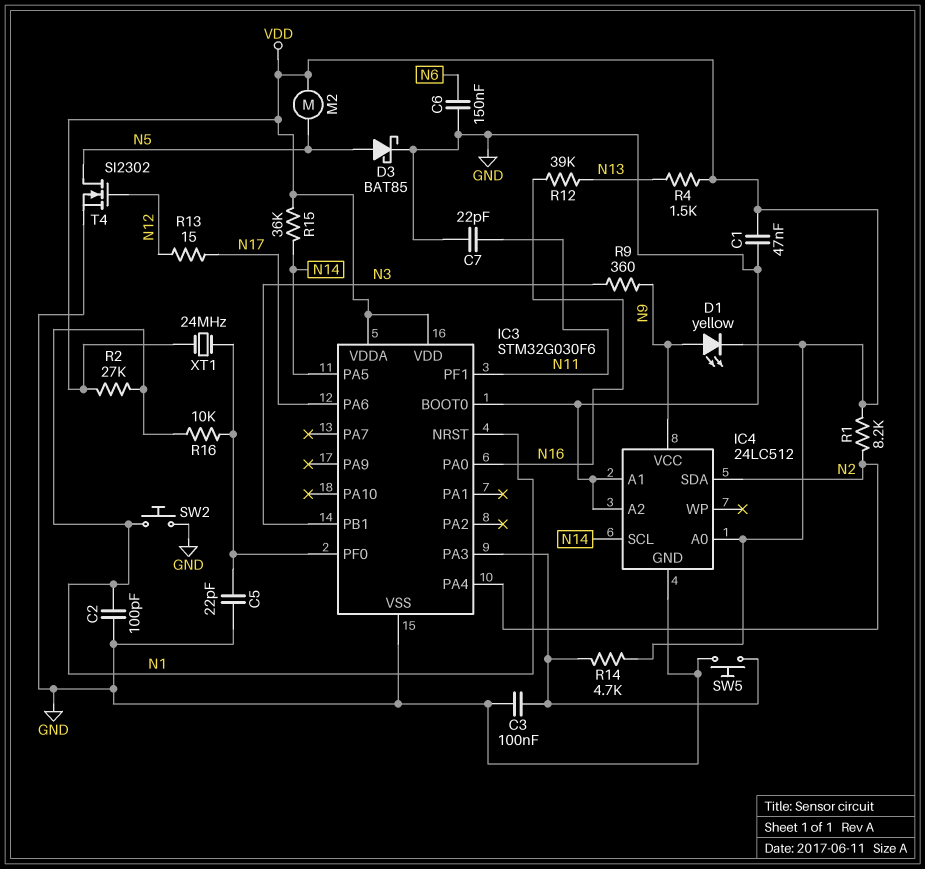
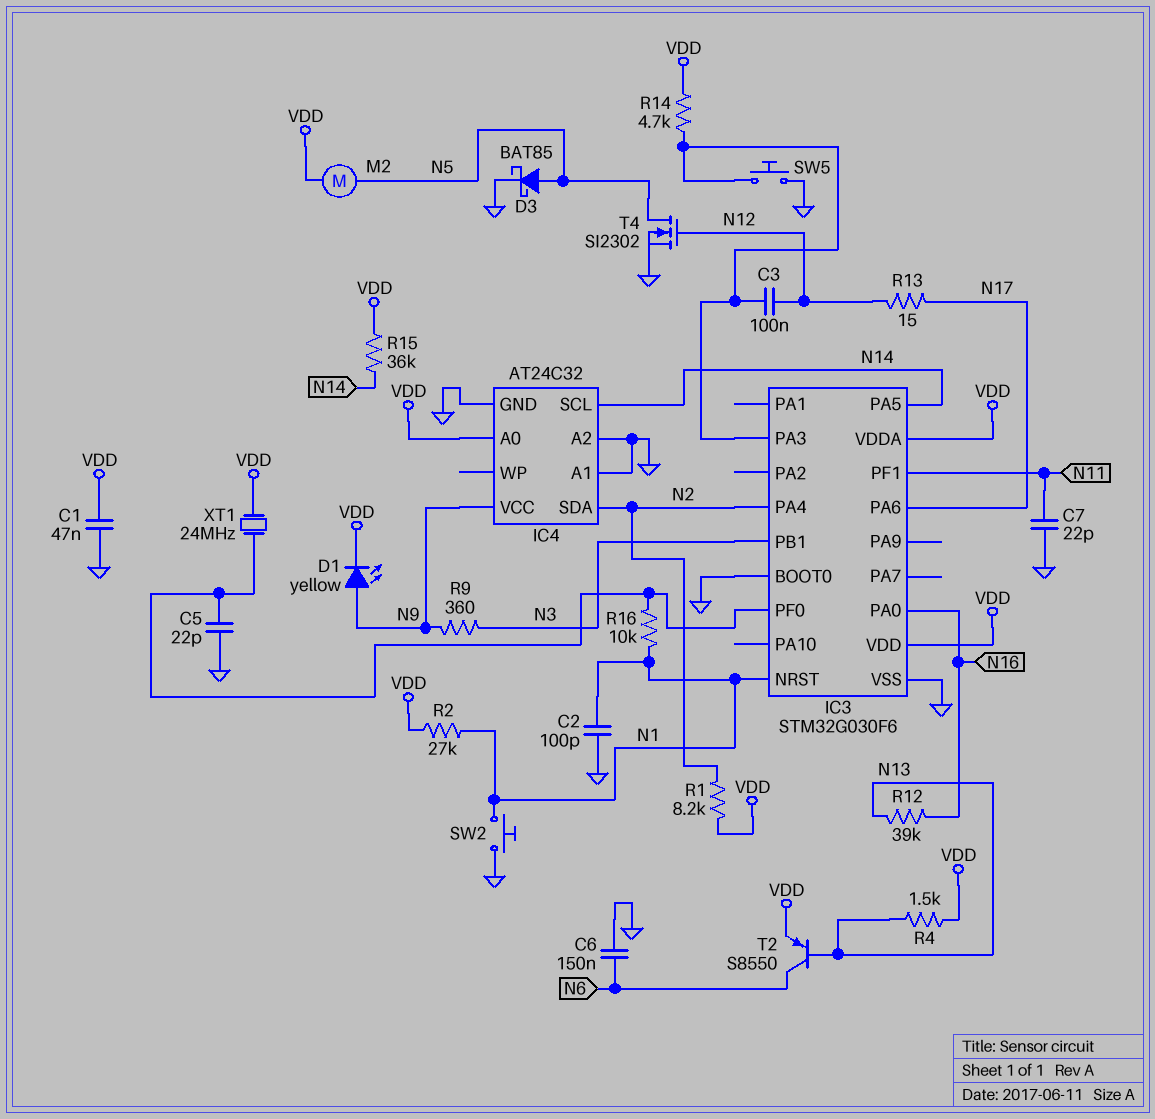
C3: 100nF (GND, IC3/PA3) -> 100nF (IC3/PA3, N12)
IC4: 24LC512 -> AT24C32
T2: none -> PNP S8550 (B N13, C N6, E VDD)

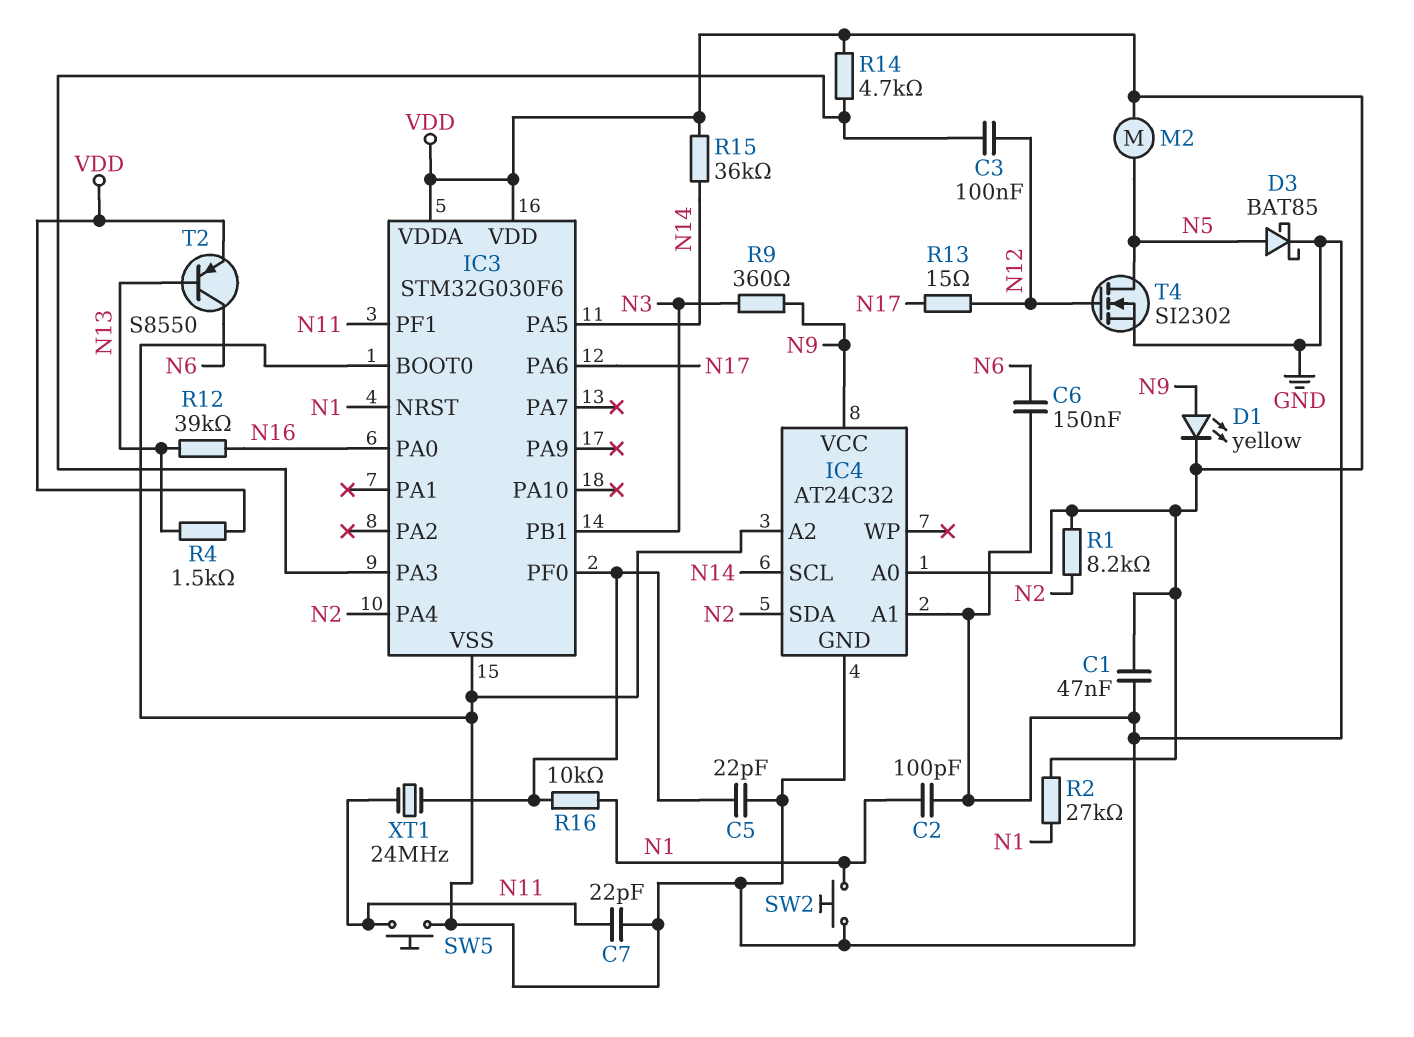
SW5: button (GND, IC3/PA3) -> button (GND, N11)
XT1: 24MHz (IC3/PF0, VDD) -> 24MHz (IC3/PF0, N11)

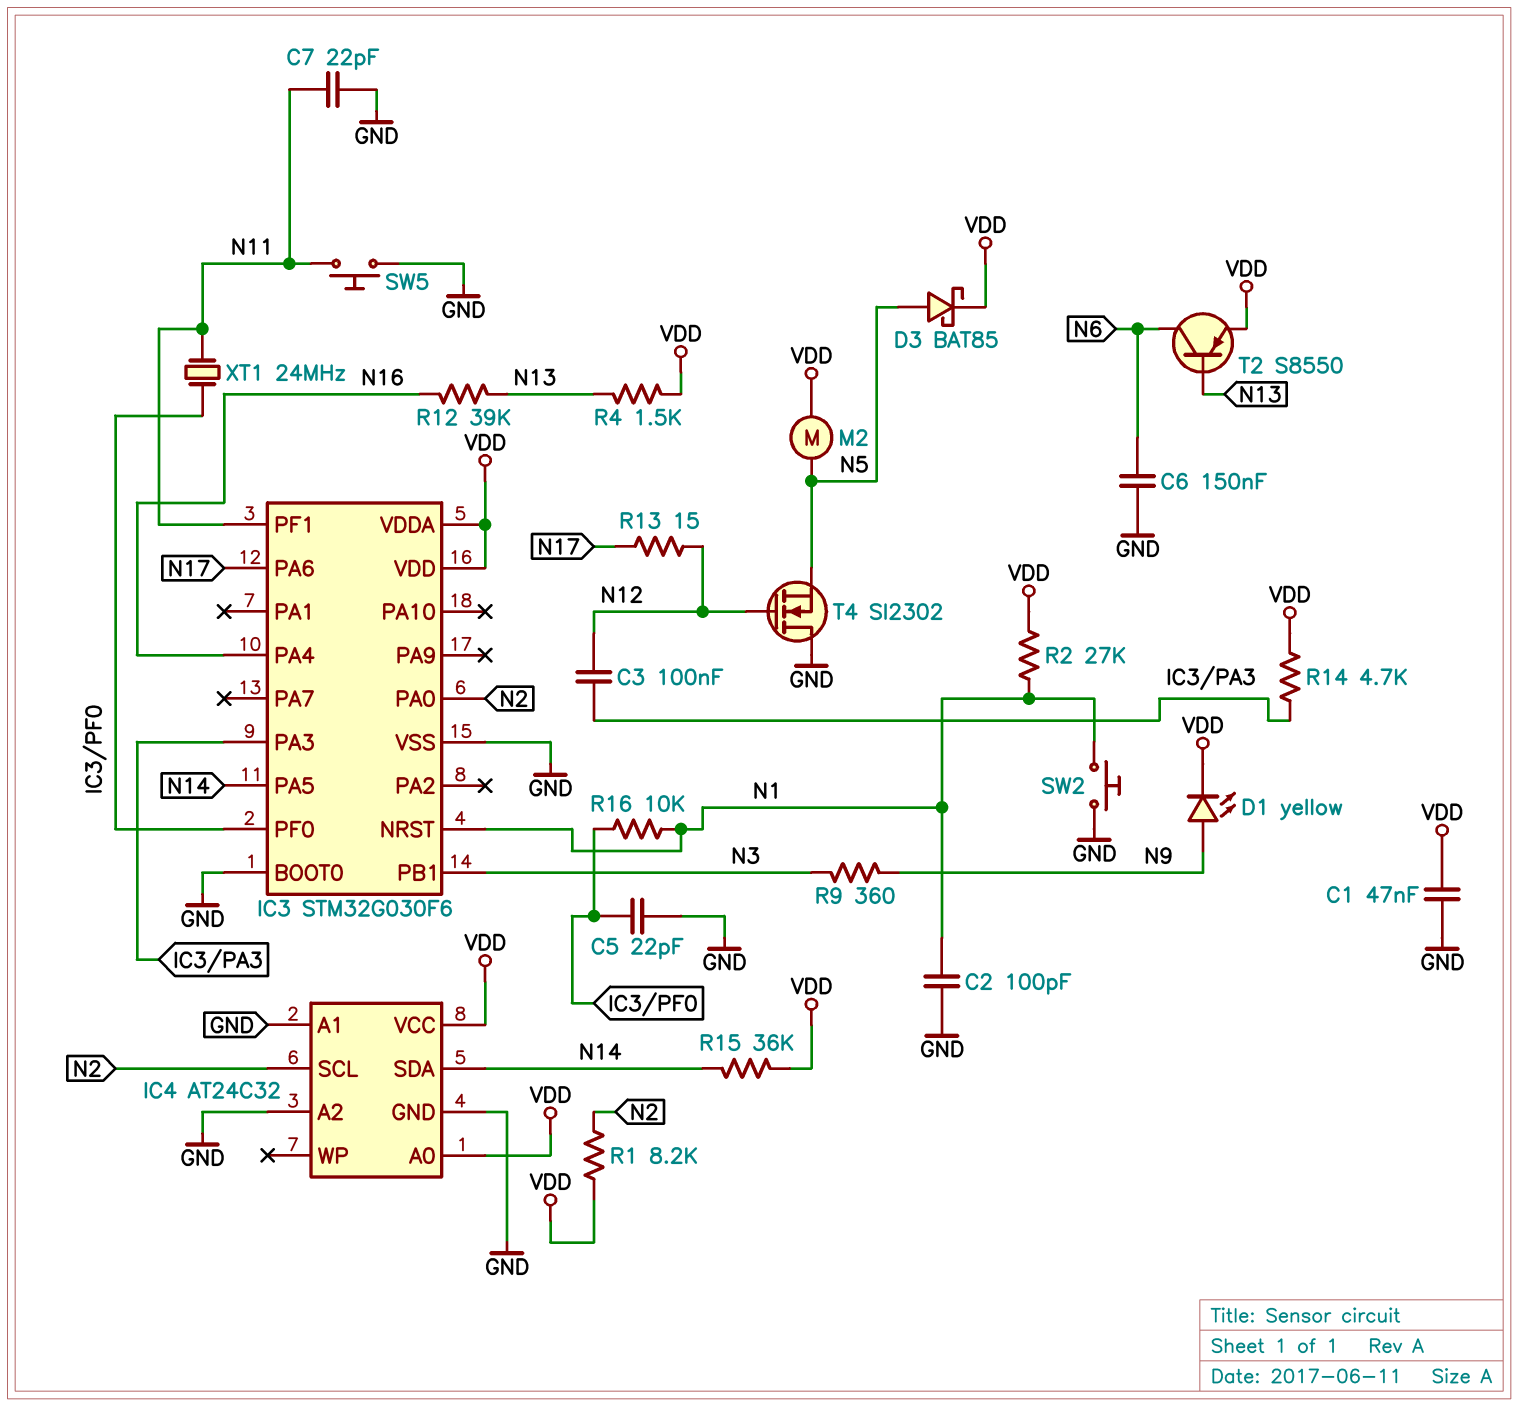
D3: schottky BAT85 (A N5, K GND) -> schottky BAT85 (A N5, K VDD)
IC3 pin PA0: N16 -> N2
IC3 pin PA4: N2 -> N16
IC4 pin SCL: N14 -> N2
IC4 pin SDA: N2 -> N14
IC4 pin VCC: N9 -> VDD
T4: NMOS SI2302 (G N12, D N5, S GND) -> NMOS SI2302 (G N12, D GND, S N5)

